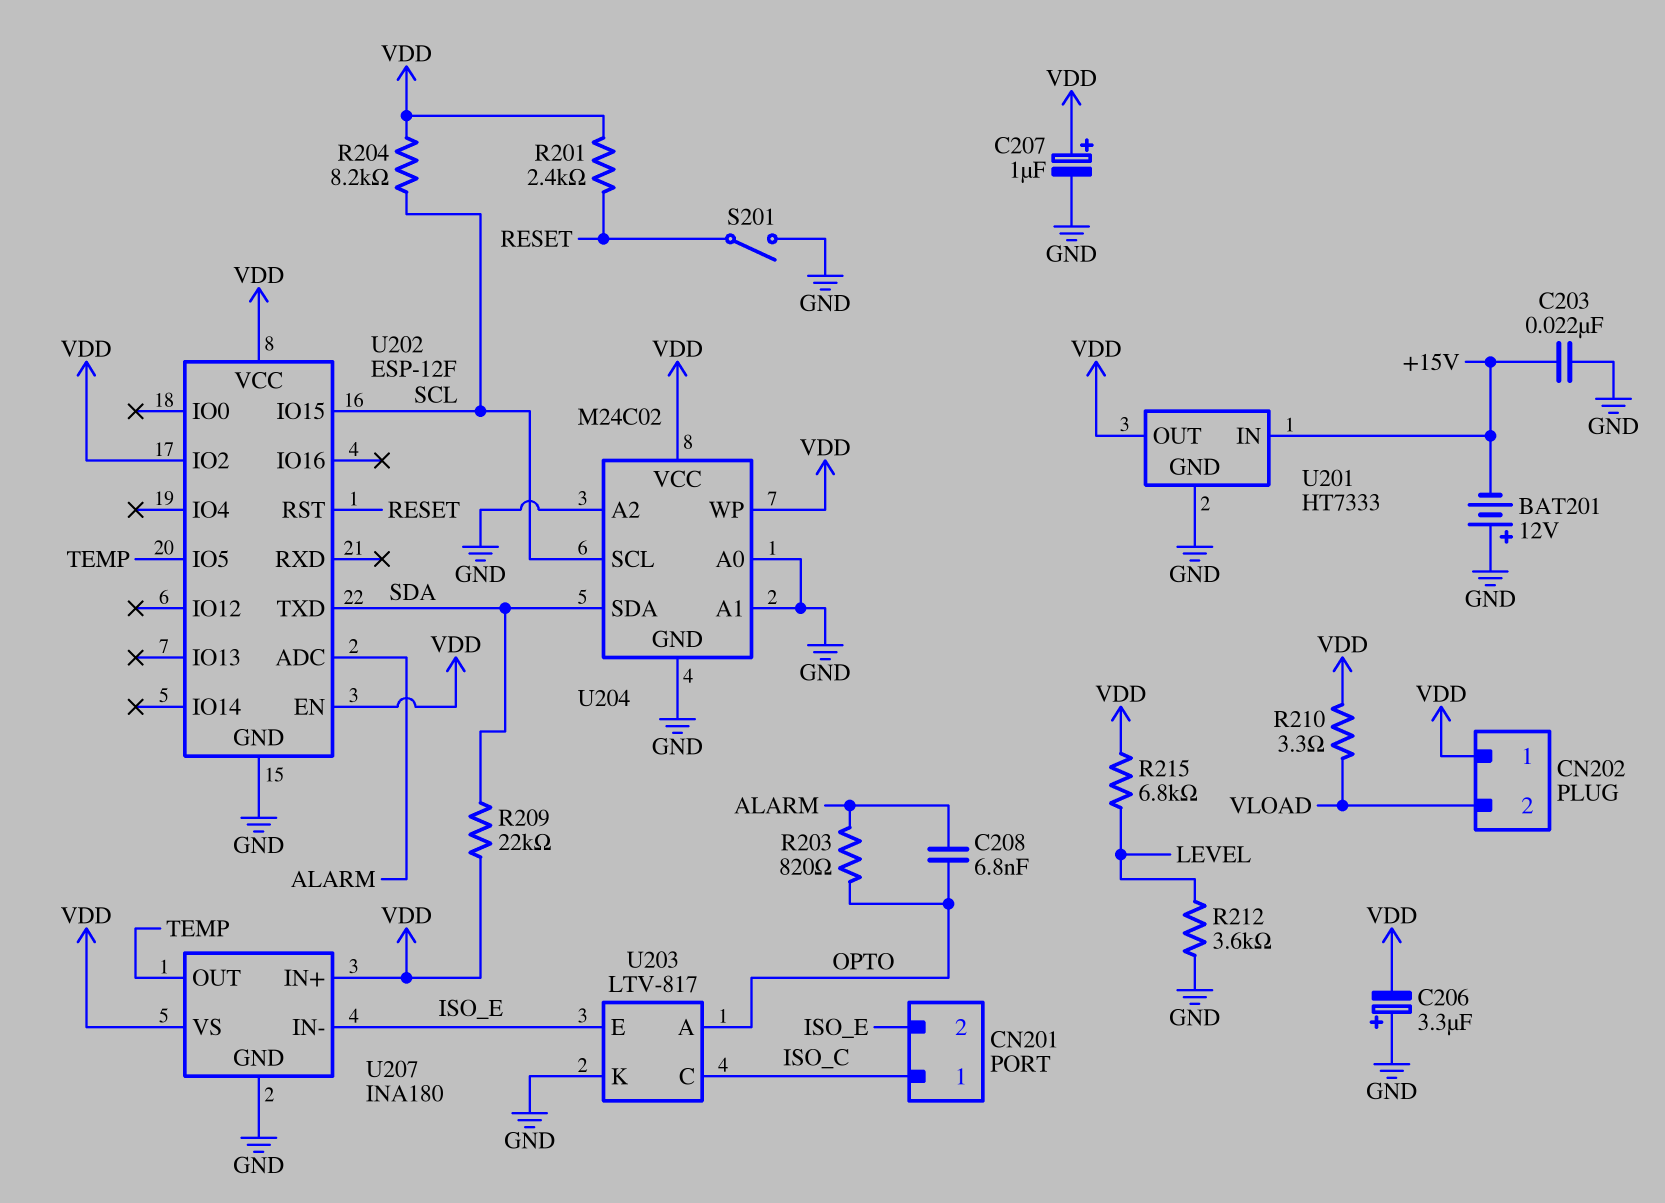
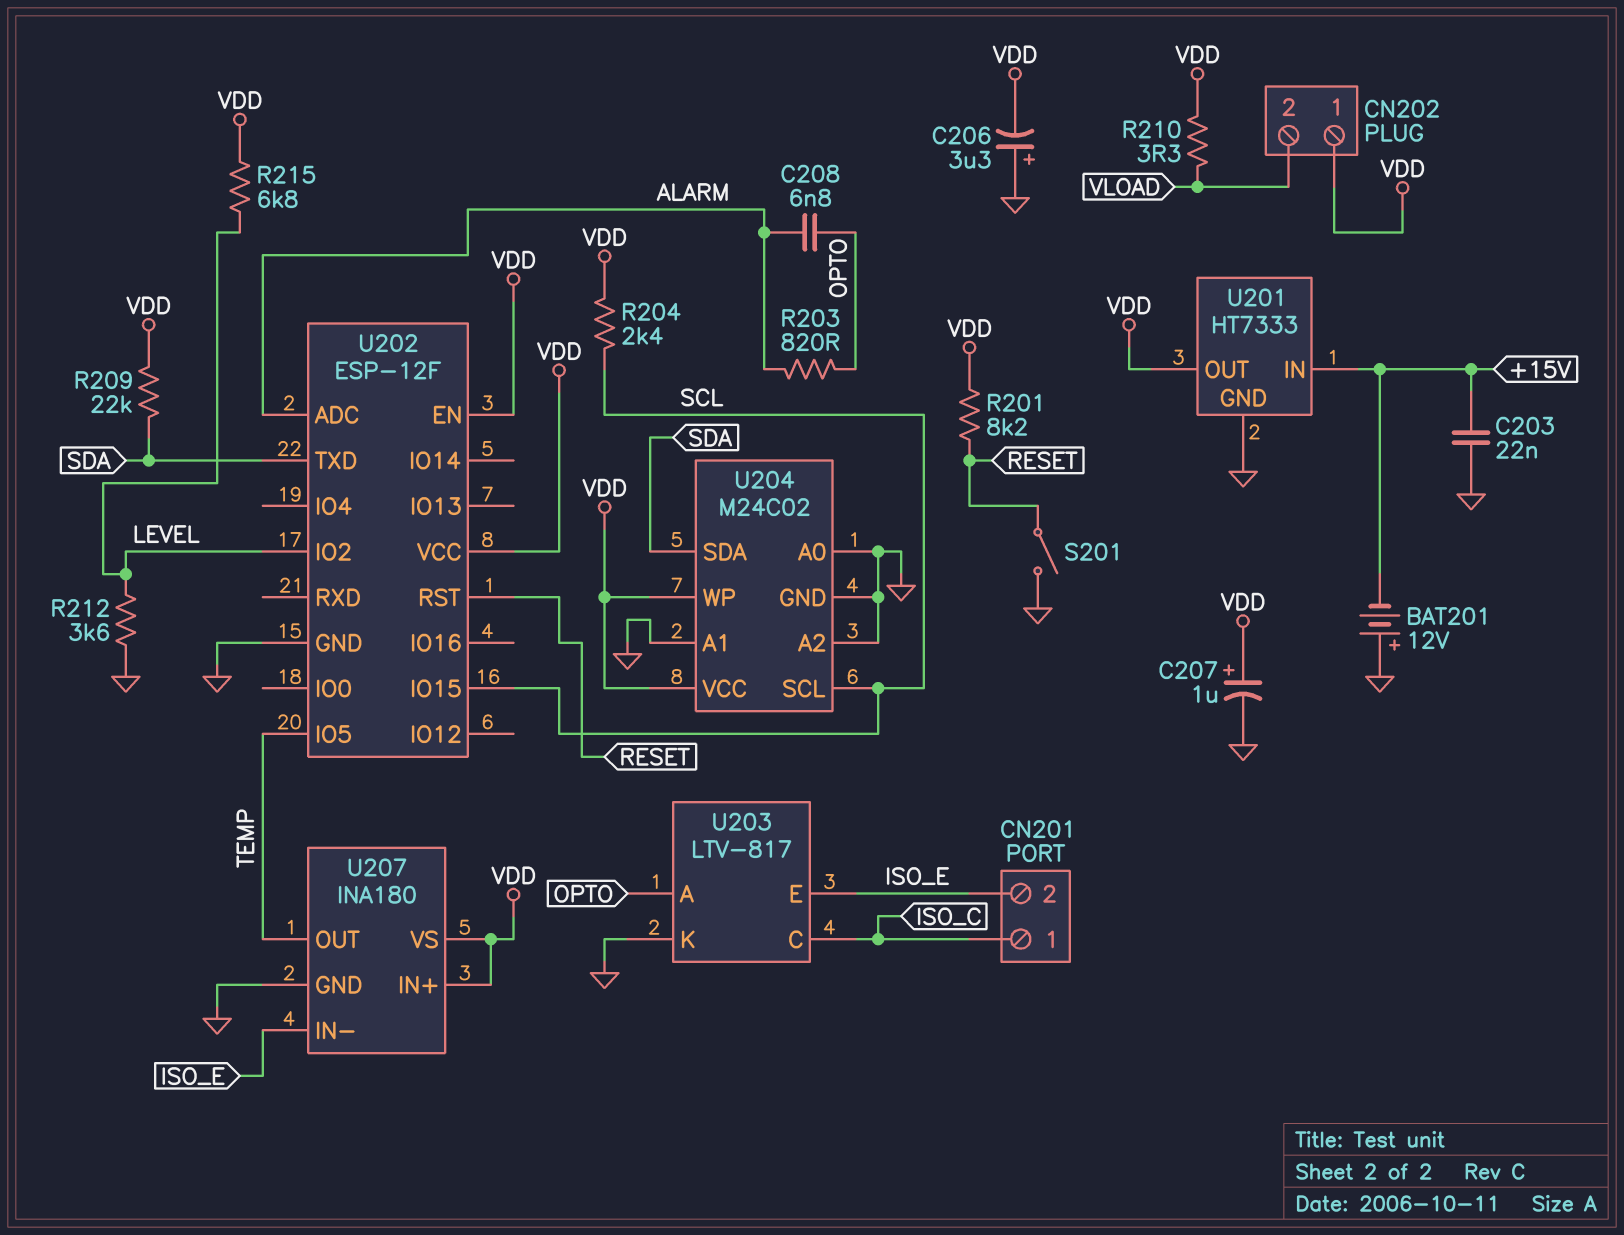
R201: 2.4k (RESET, VDD) -> 8.2k (RESET, VDD)
R204: 8.2k (SCL, VDD) -> 2.4k (SCL, VDD)
U202 pin IO2: VDD -> LEVEL

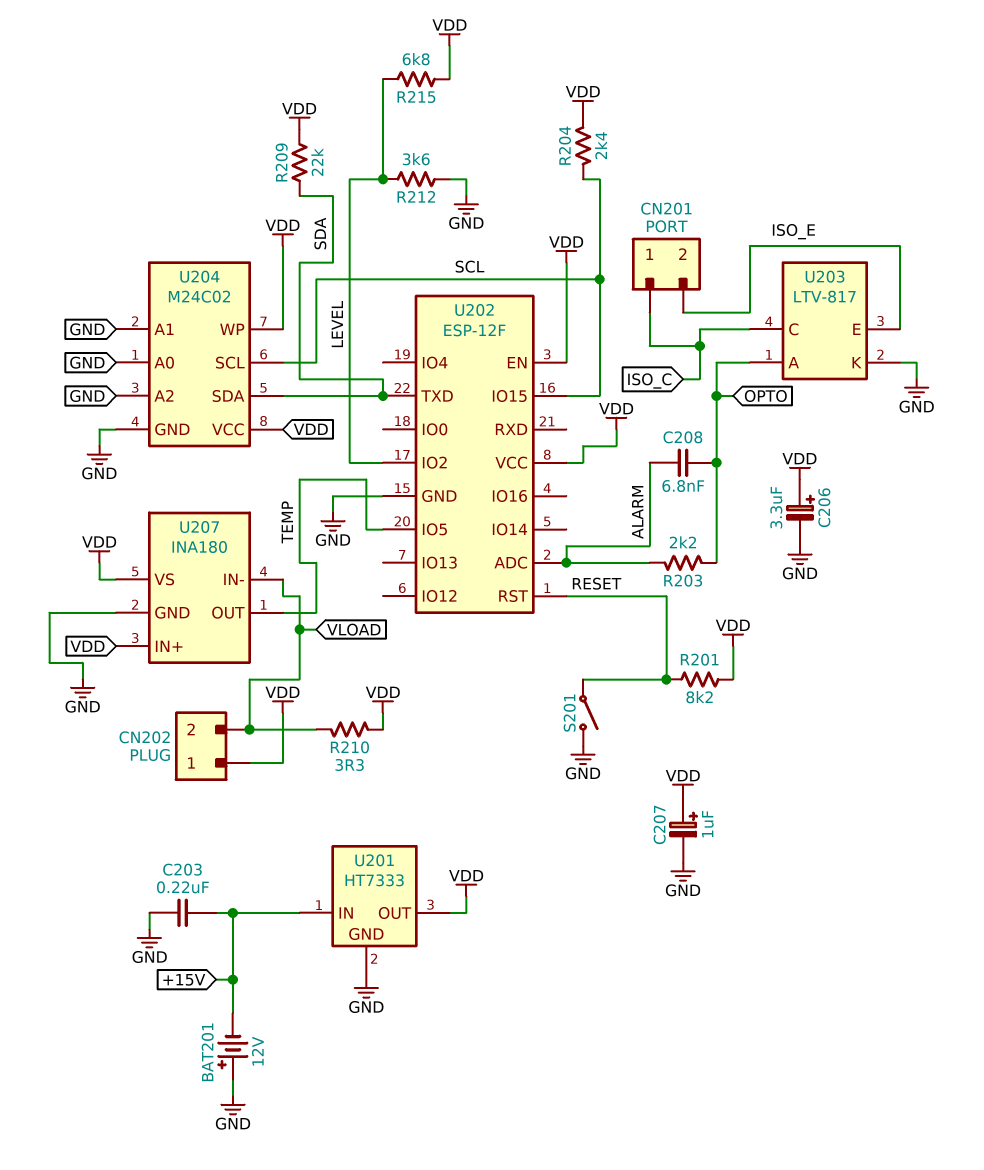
C203: 22nF (+15V, GND) -> 220nF (+15V, GND)
C206: 3.3uF (plus GND, minus VDD) -> 3.3uF (plus VDD, minus GND)
R203: 820 (ALARM, OPTO) -> 2.2k (ALARM, OPTO)
U207 pin IN-: ISO_E -> VLOAD

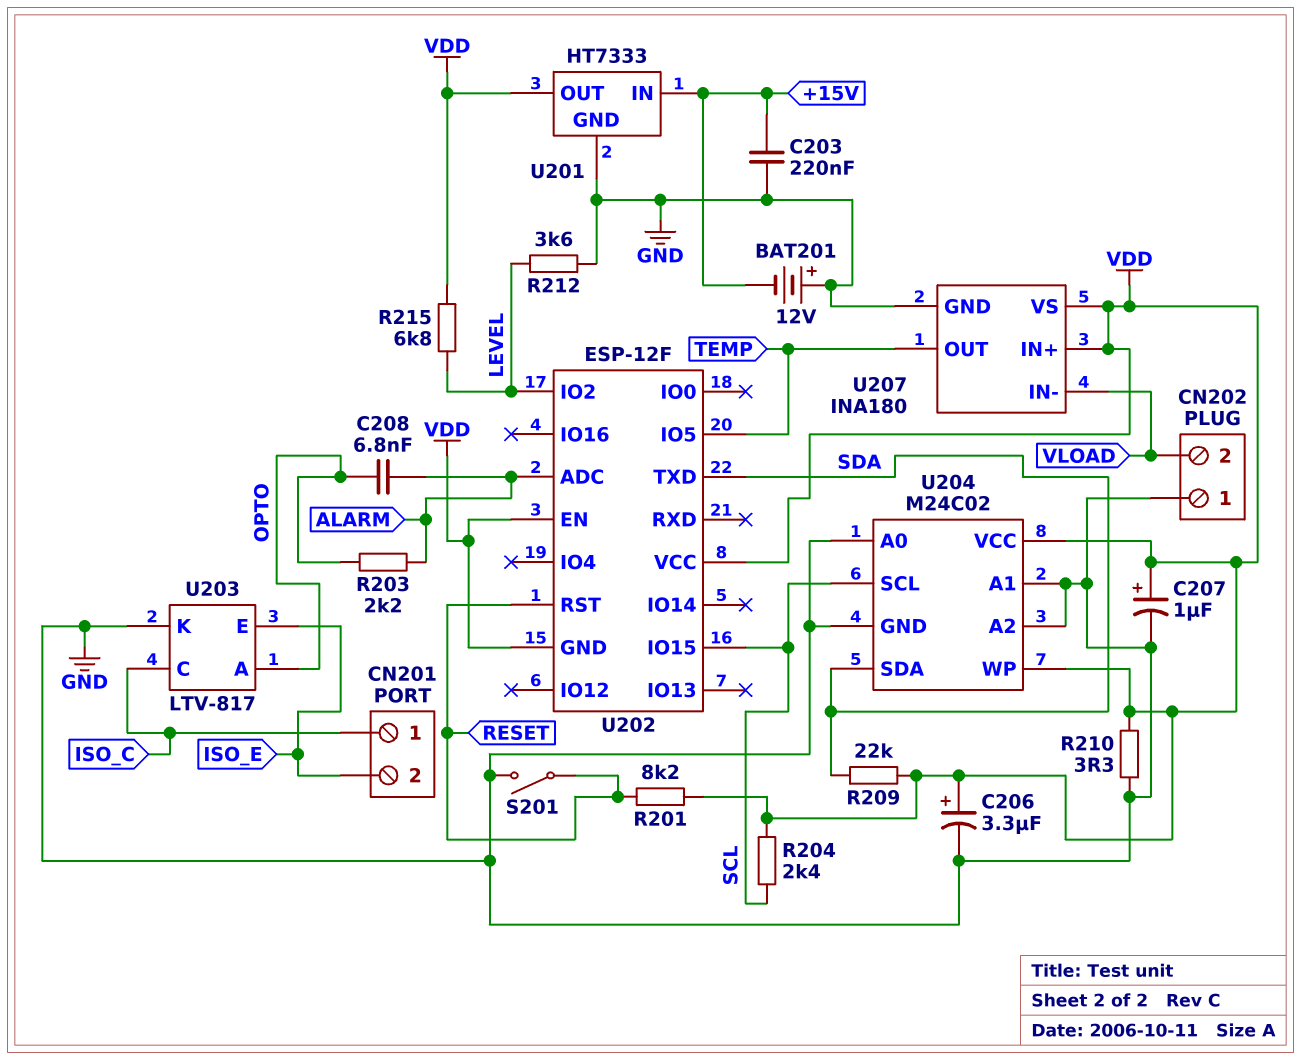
CN202 pin 1: VDD -> GND
R210: 3.3 (VDD, VLOAD) -> 3.3 (GND, VDD)
U202 pin GND: GND -> VDD

